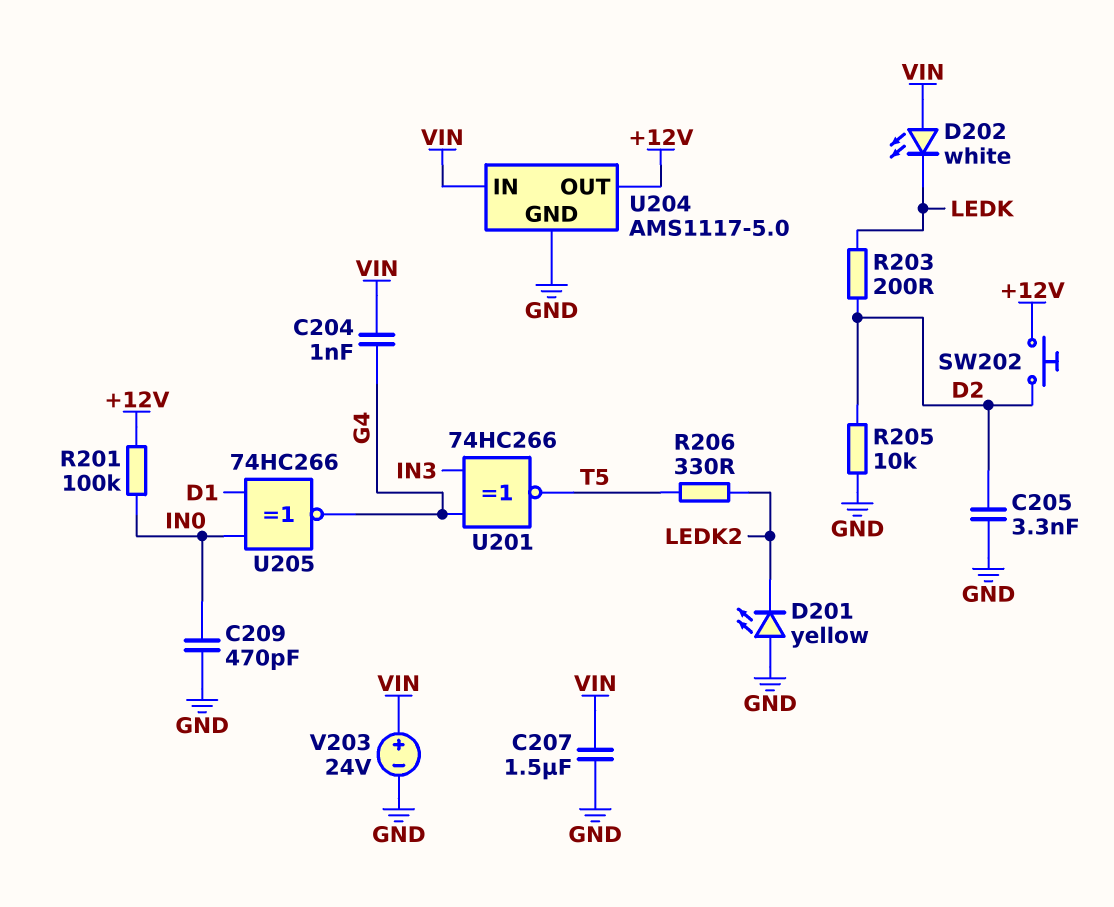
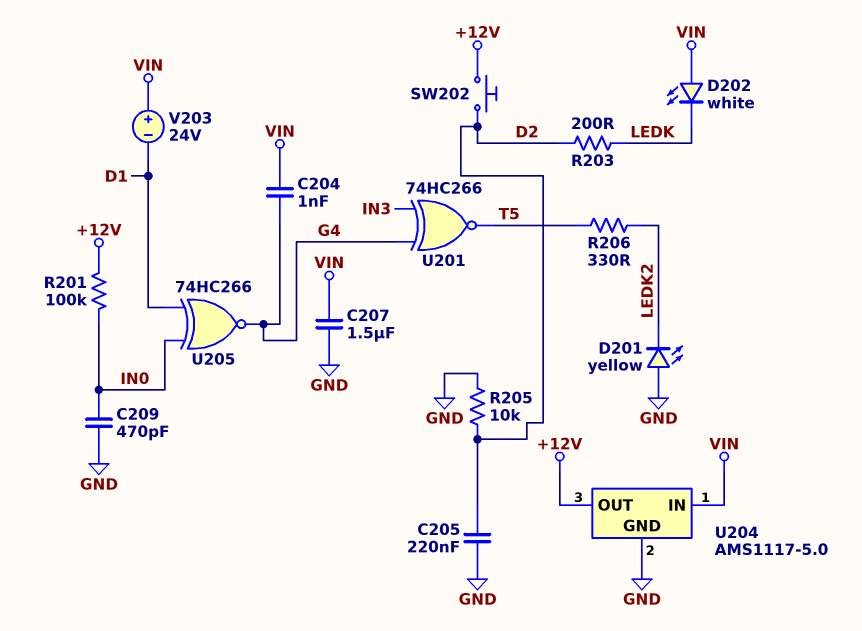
C205: 3.3nF (D2, GND) -> 220nF (D2, GND)
V203: 24V (plus VIN, minus GND) -> 24V (plus VIN, minus D1)

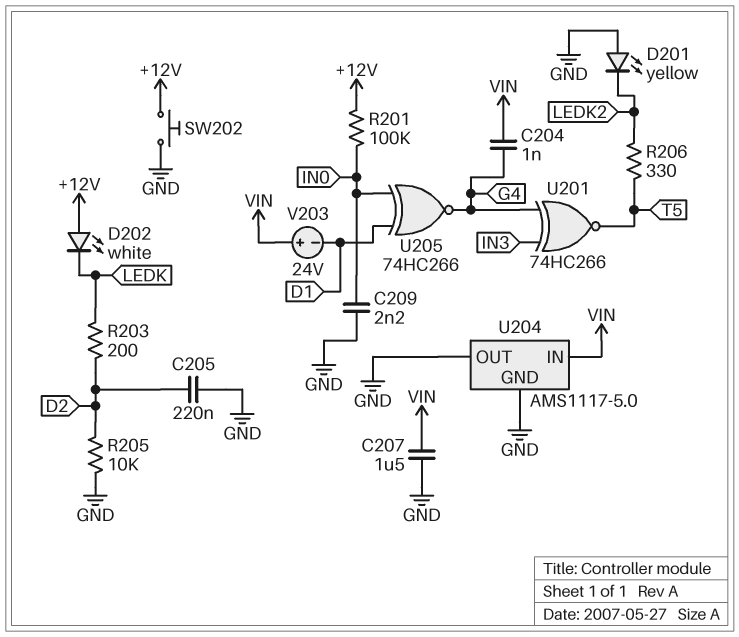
C209: 470pF (GND, IN0) -> 2.2nF (GND, IN0)
D202: LED white (A VIN, K LEDK) -> LED white (A +12V, K LEDK)
SW202: button (+12V, D2) -> button (+12V, GND)
U204 pin OUT: +12V -> GND

